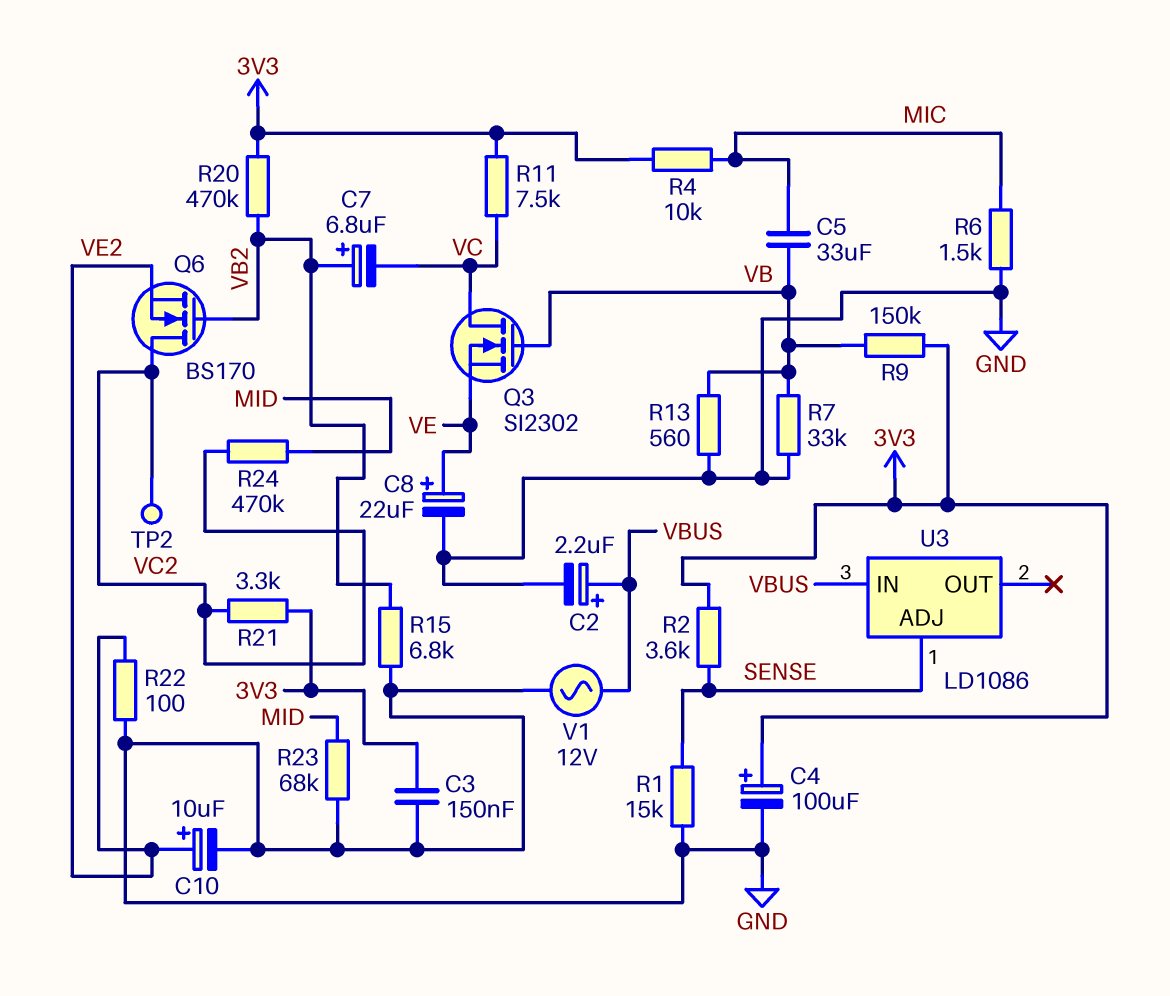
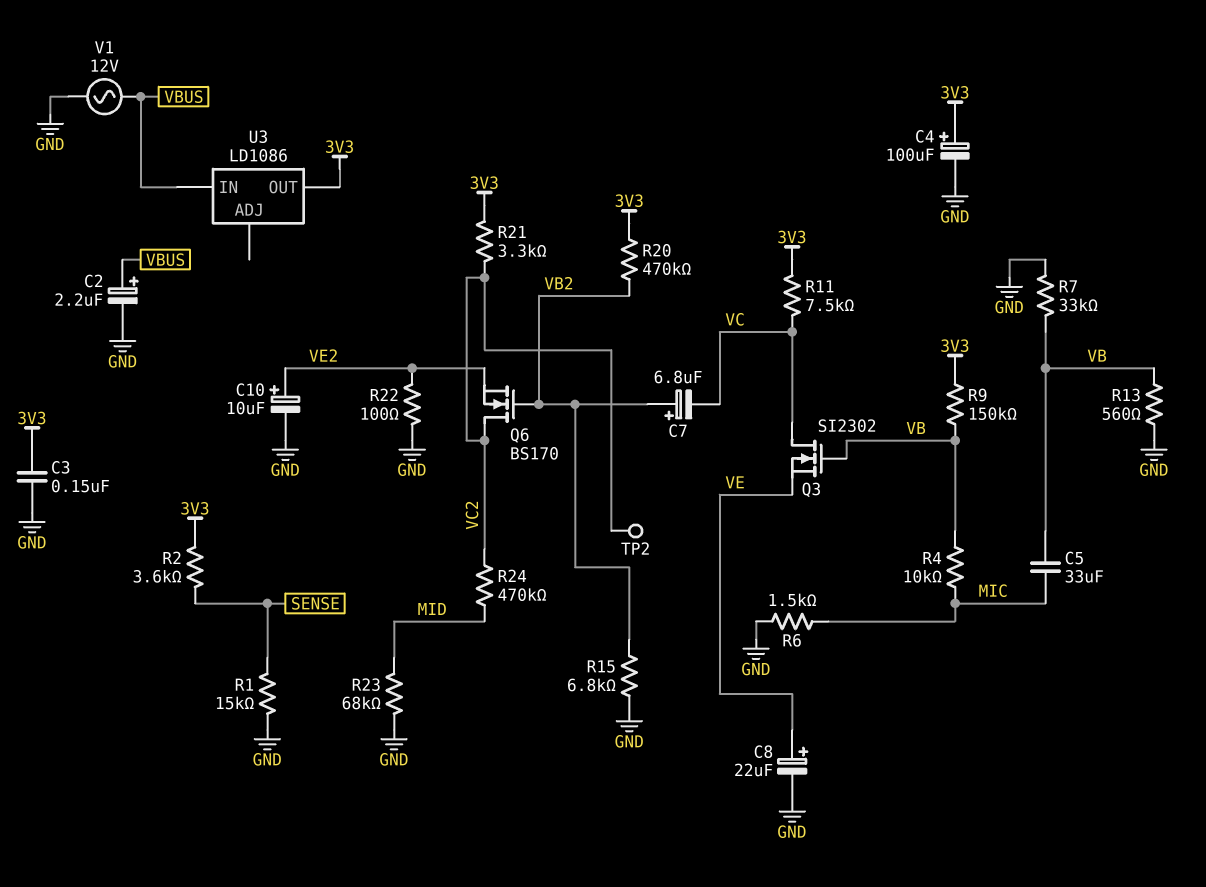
R4: 10k (3V3, MIC) -> 10k (MIC, VB)
U3 pin ADJ: SENSE -> none
U3 pin OUT: none -> 3V3

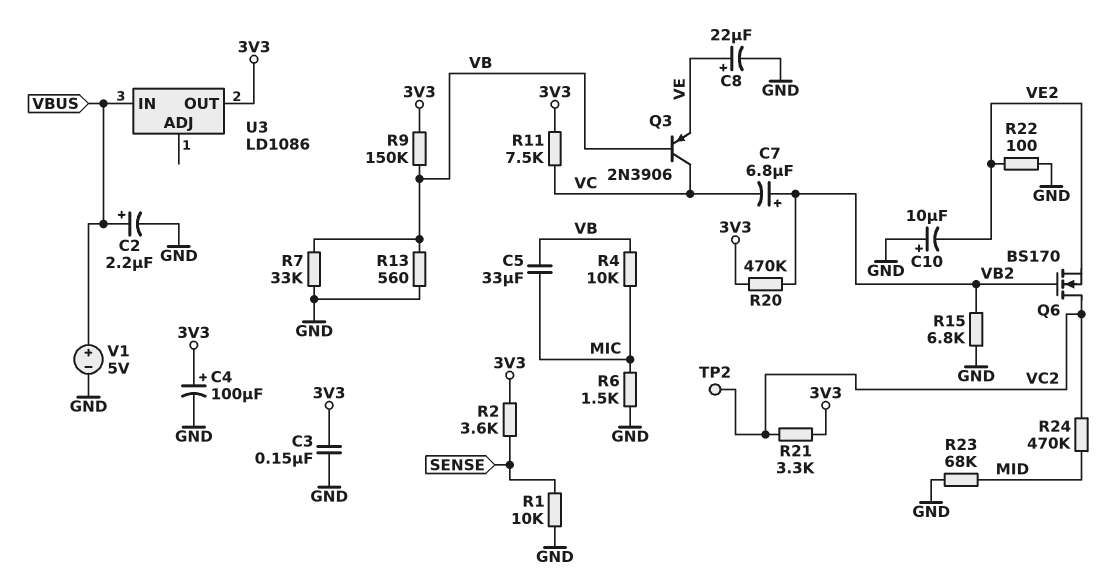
C10: 10uF (plus VE2, minus GND) -> 10uF (plus GND, minus VE2)
Q3: NMOS SI2302 (G VB, D VC, S VE) -> PNP 2N3906 (B VB, C VC, E VE)
R1: 15k (GND, SENSE) -> 10k (GND, SENSE)
V1: AC 12V (GND, VBUS) -> 5V (plus VBUS, minus GND)

